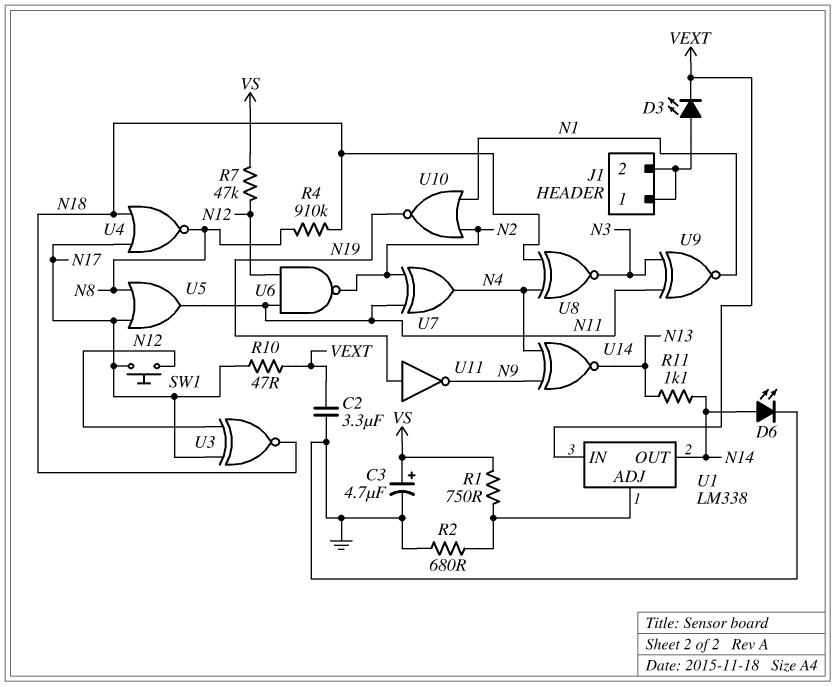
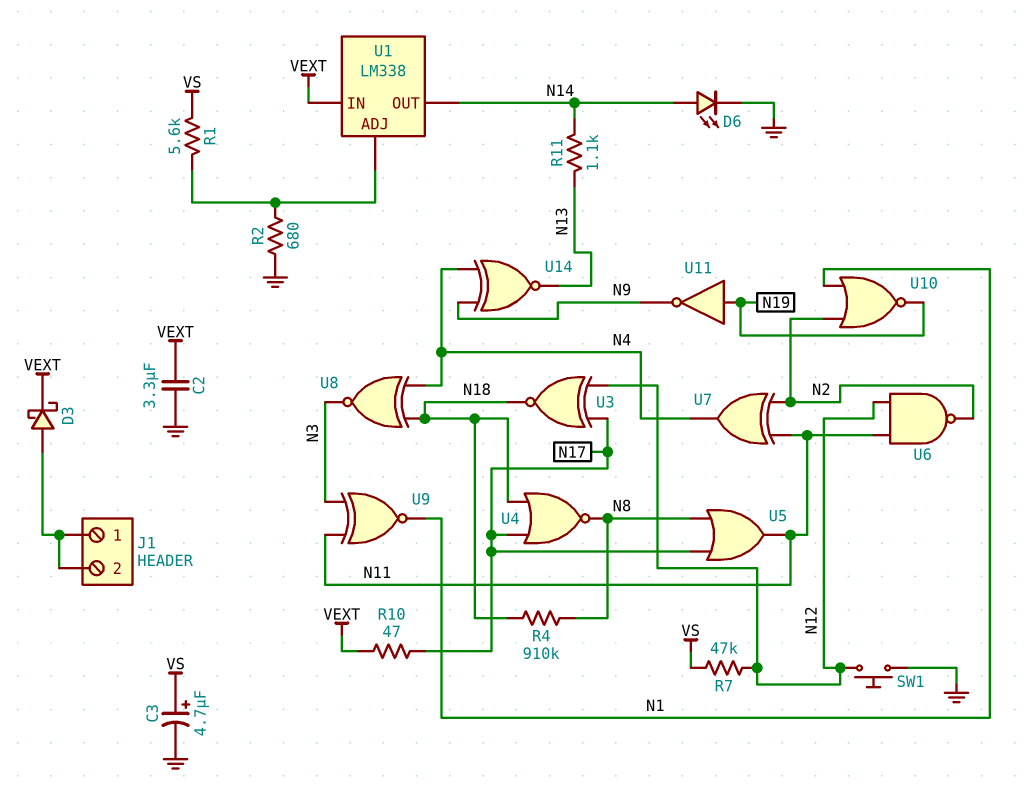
D3: LED (A J1/1, K VEXT) -> schottky (A J1/1, K VEXT)
R1: 750 (U1/ADJ, VS) -> 5.6k (U1/ADJ, VS)
SW1: button (N12, N17) -> button (GND, N12)

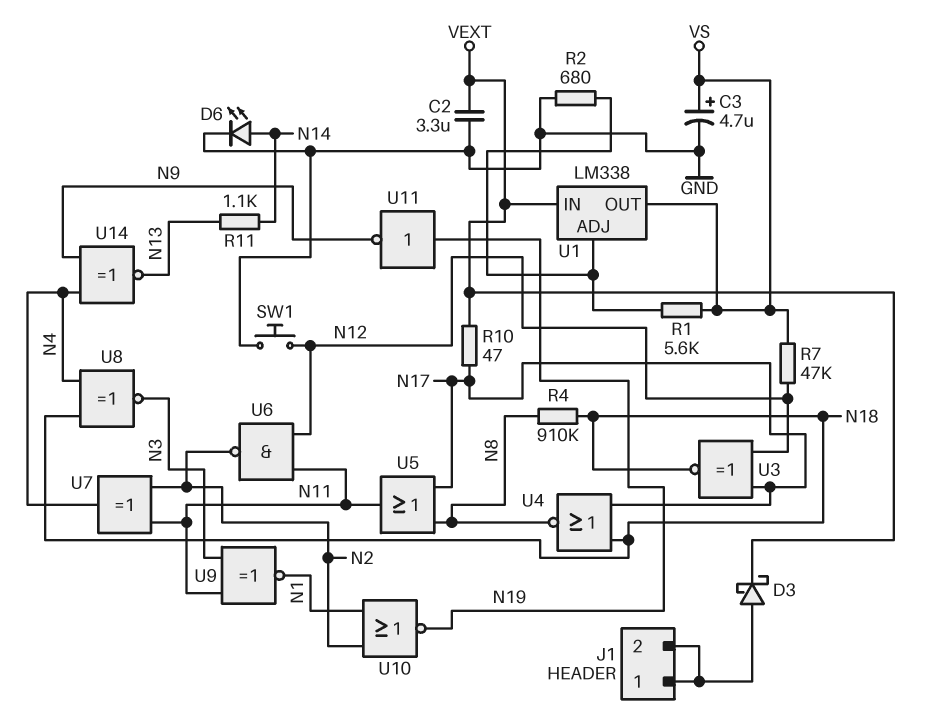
U1 pin OUT: N14 -> VS

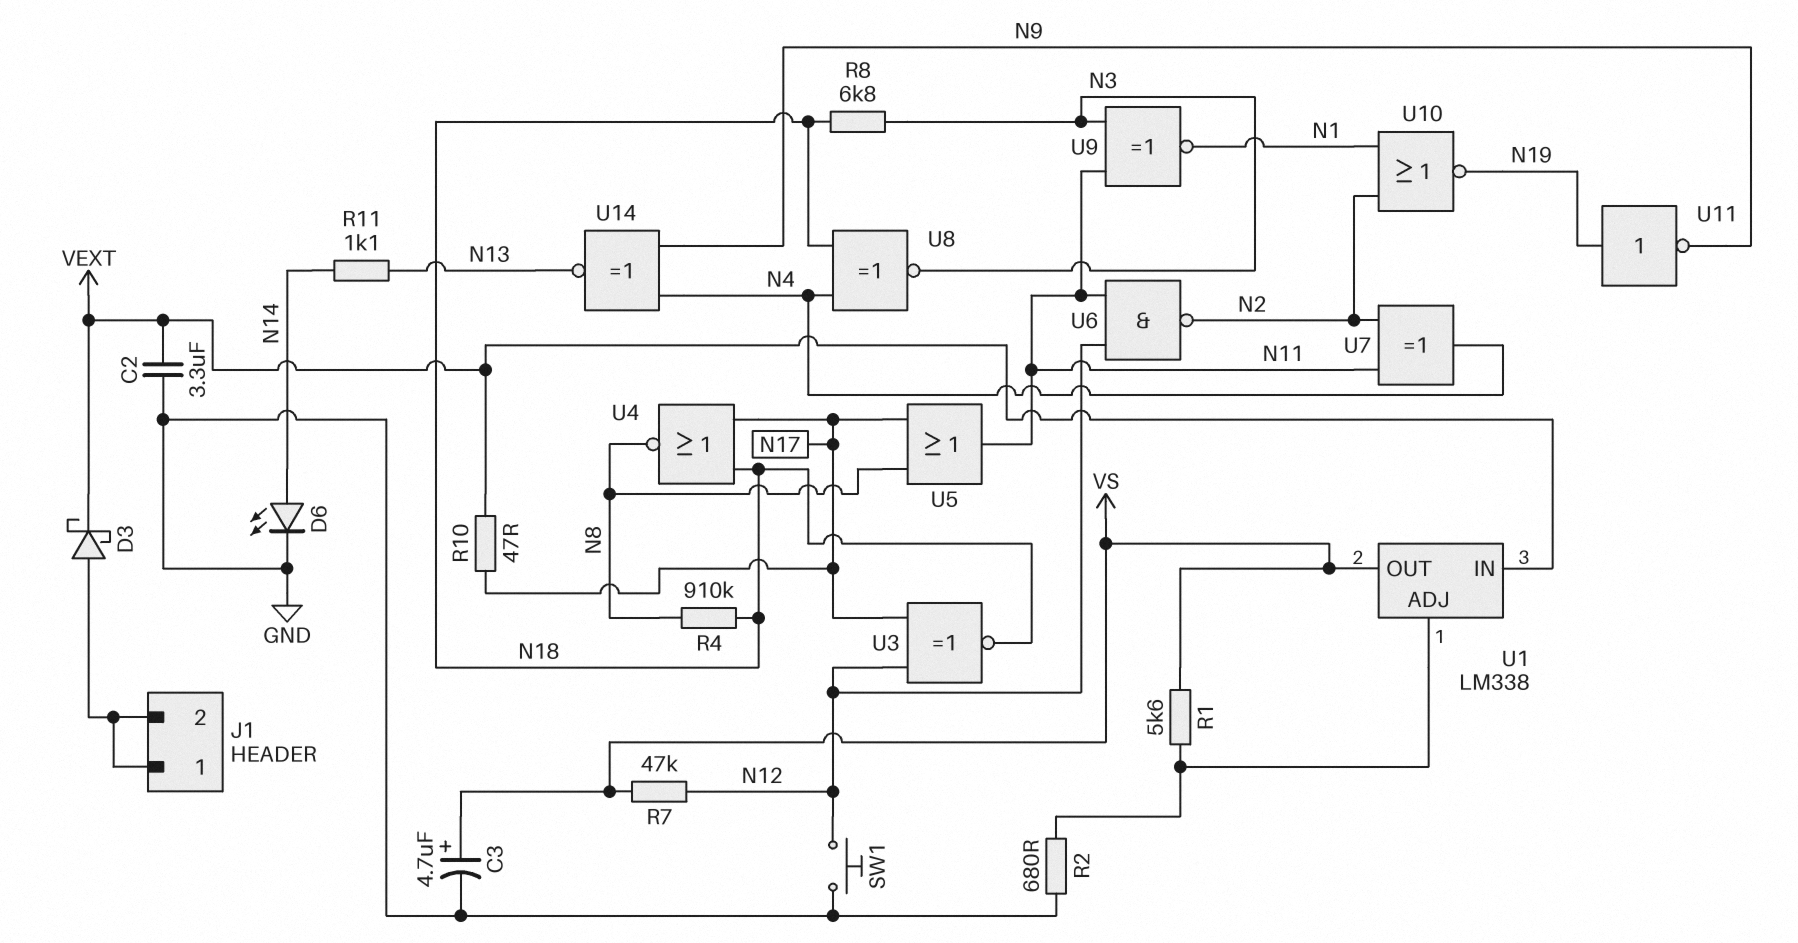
R8: none -> 6.8k (N3, N18)

